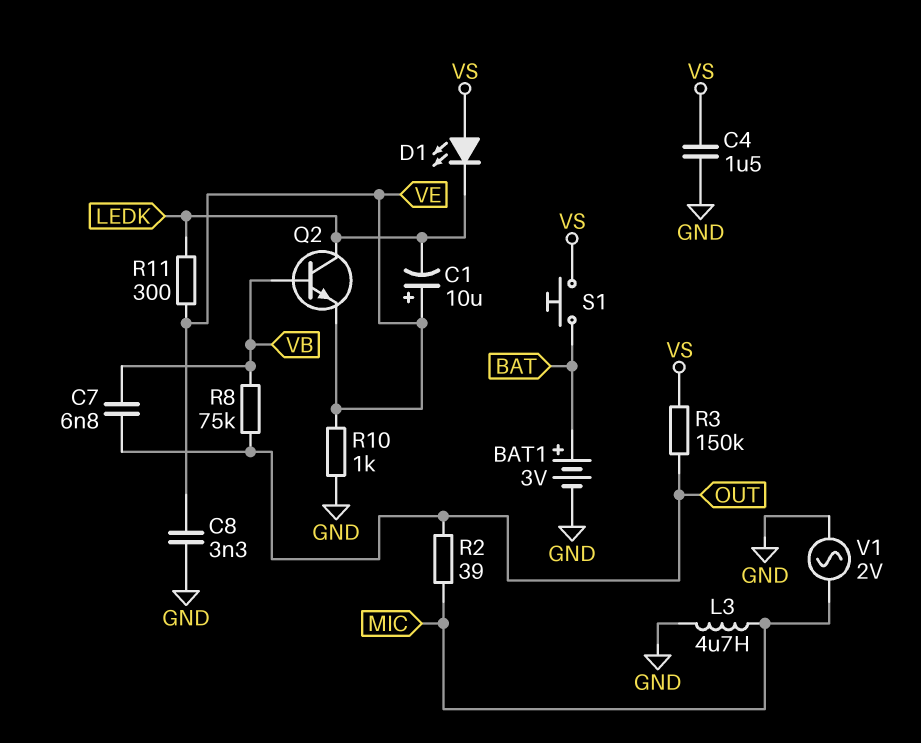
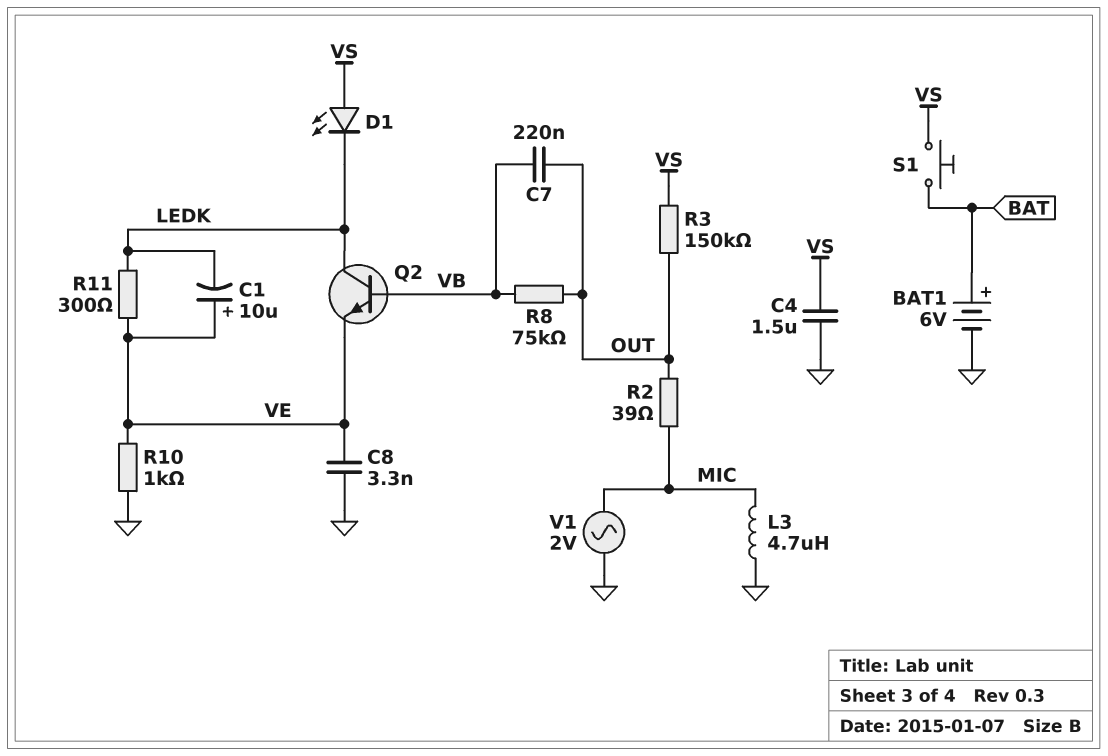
BAT1: 3V (plus BAT, minus GND) -> 6V (plus BAT, minus GND)
C7: 6.8nF (OUT, VB) -> 220nF (OUT, VB)

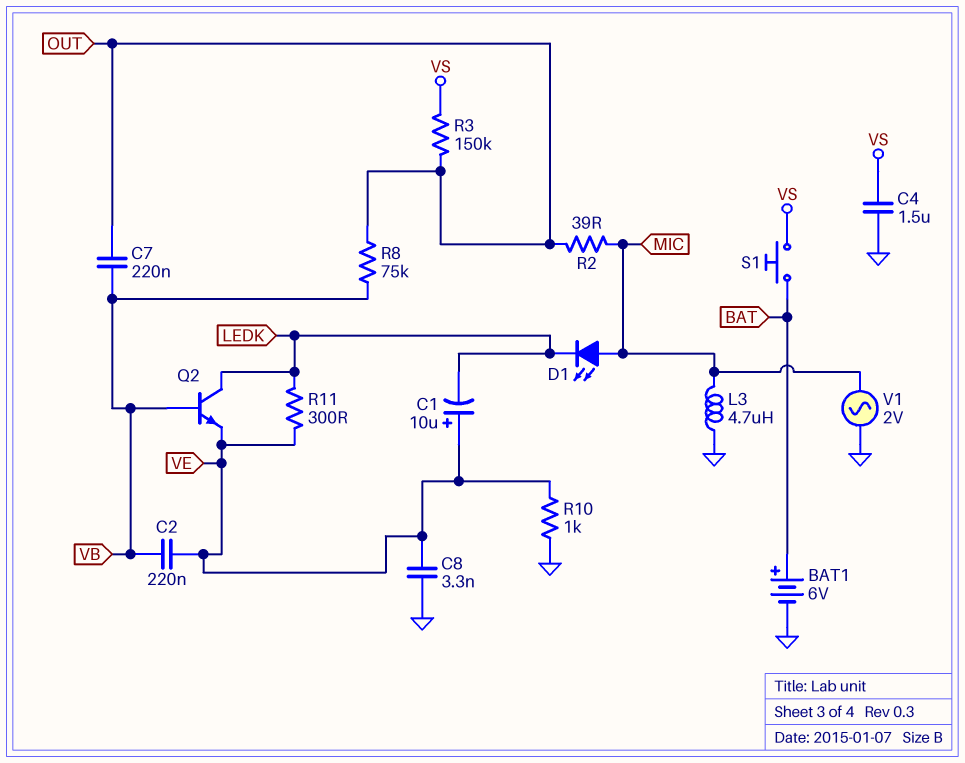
C2: none -> 220nF (VB, VE)
D1: LED (A VS, K LEDK) -> LED (A MIC, K LEDK)

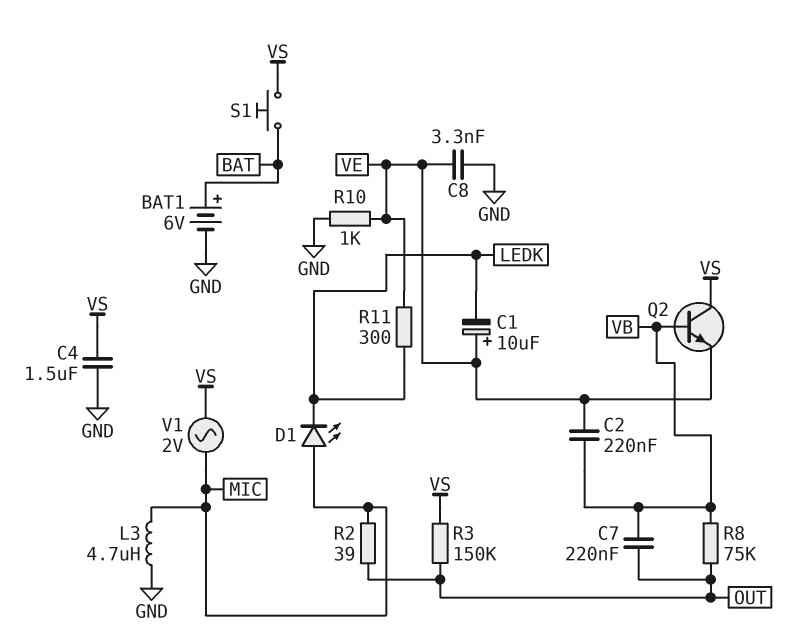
Q2: NPN (B VB, C LEDK, E VE) -> NPN (B VB, C VS, E VE)
V1: AC 2V (GND, MIC) -> AC 2V (MIC, VS)

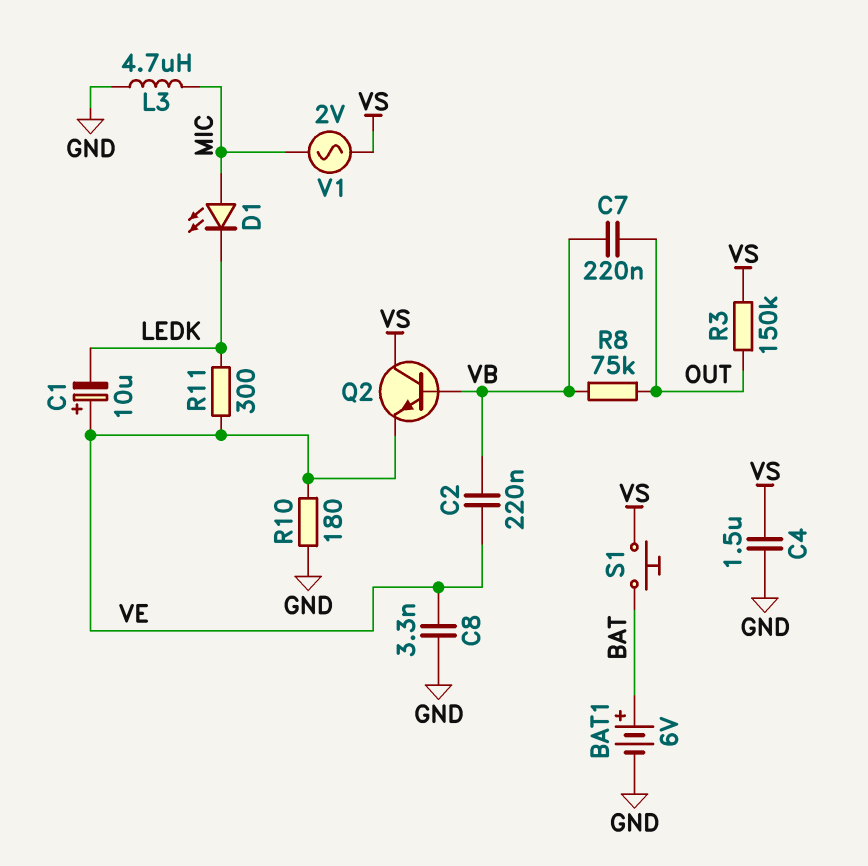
R2: 39 (MIC, OUT) -> none
R10: 1k (GND, VE) -> 180 (GND, VE)

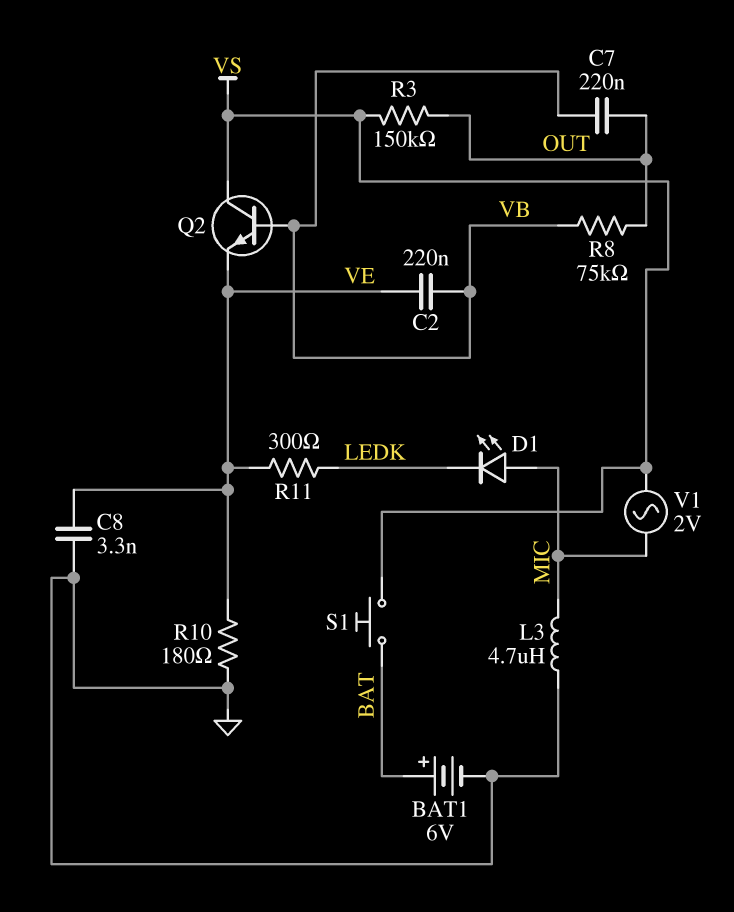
C1: 10uF (plus VE, minus LEDK) -> none
C4: 1.5uF (GND, VS) -> none

